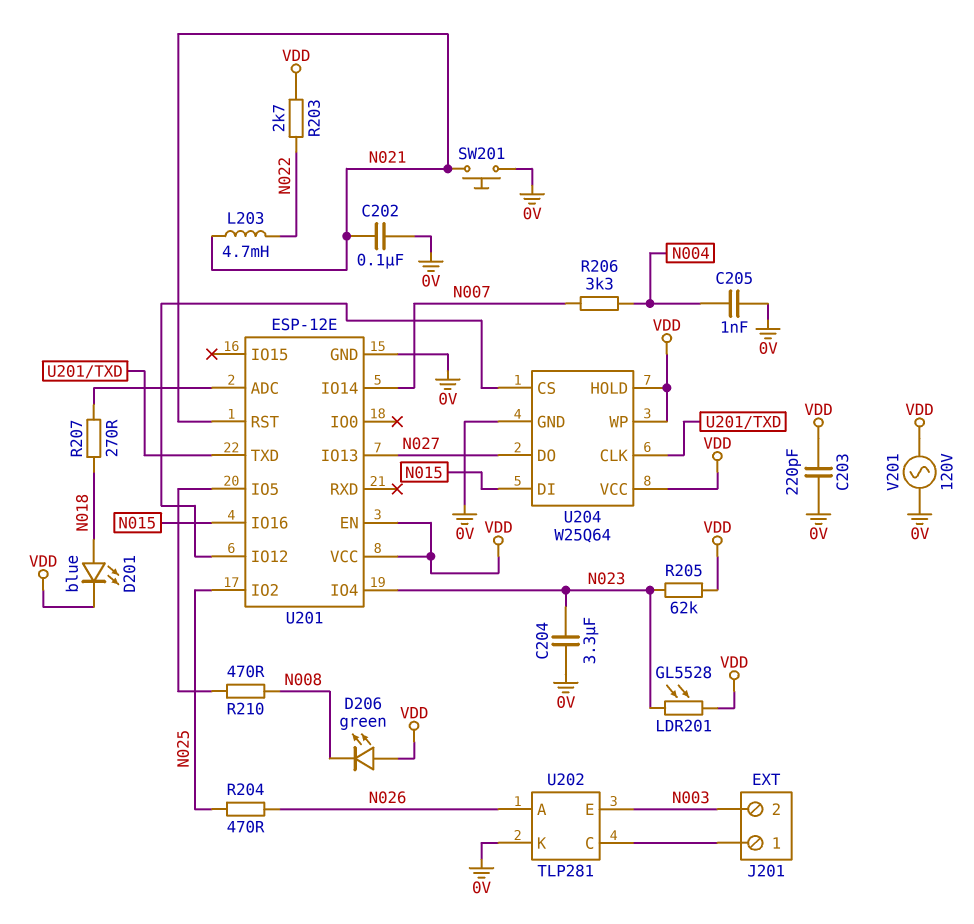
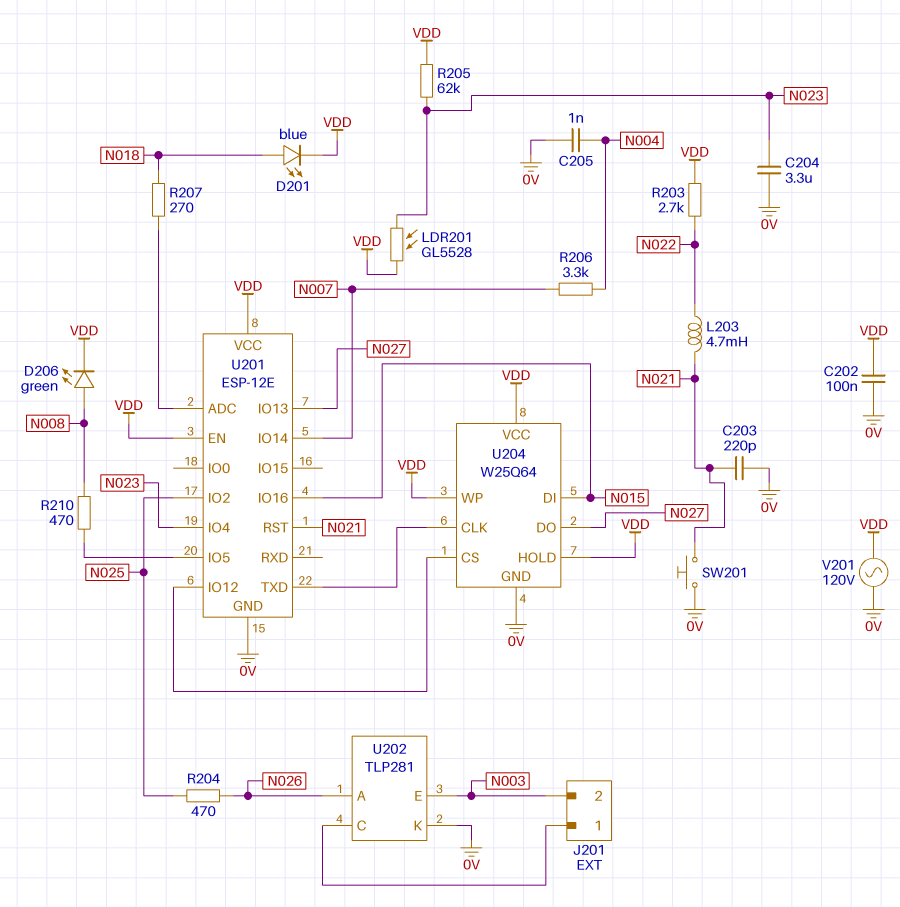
C202: 100nF (0V, N021) -> 100nF (0V, VDD)
C203: 220pF (0V, VDD) -> 220pF (0V, N021)
D206: LED green (A VDD, K N008) -> LED green (A N008, K VDD)

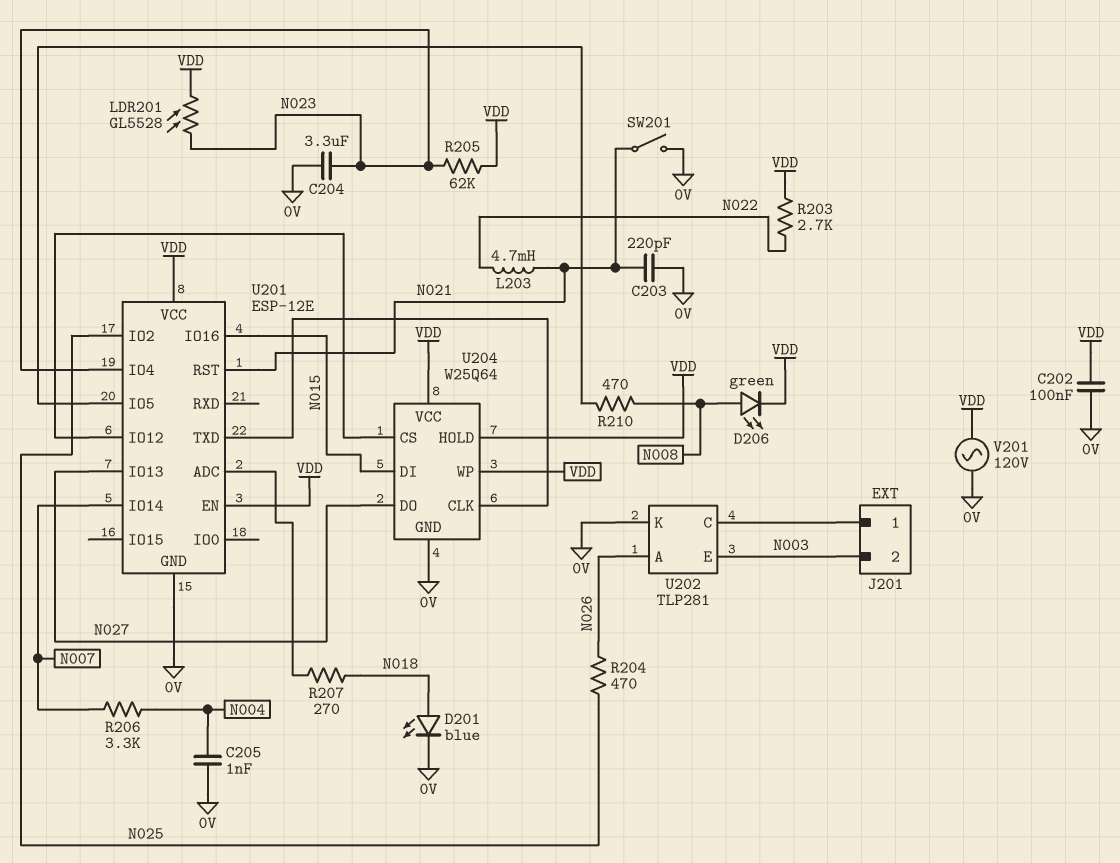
D201: LED blue (A N018, K VDD) -> LED blue (A N018, K 0V)
SW201: button (0V, N021) -> switch (0V, N021)

